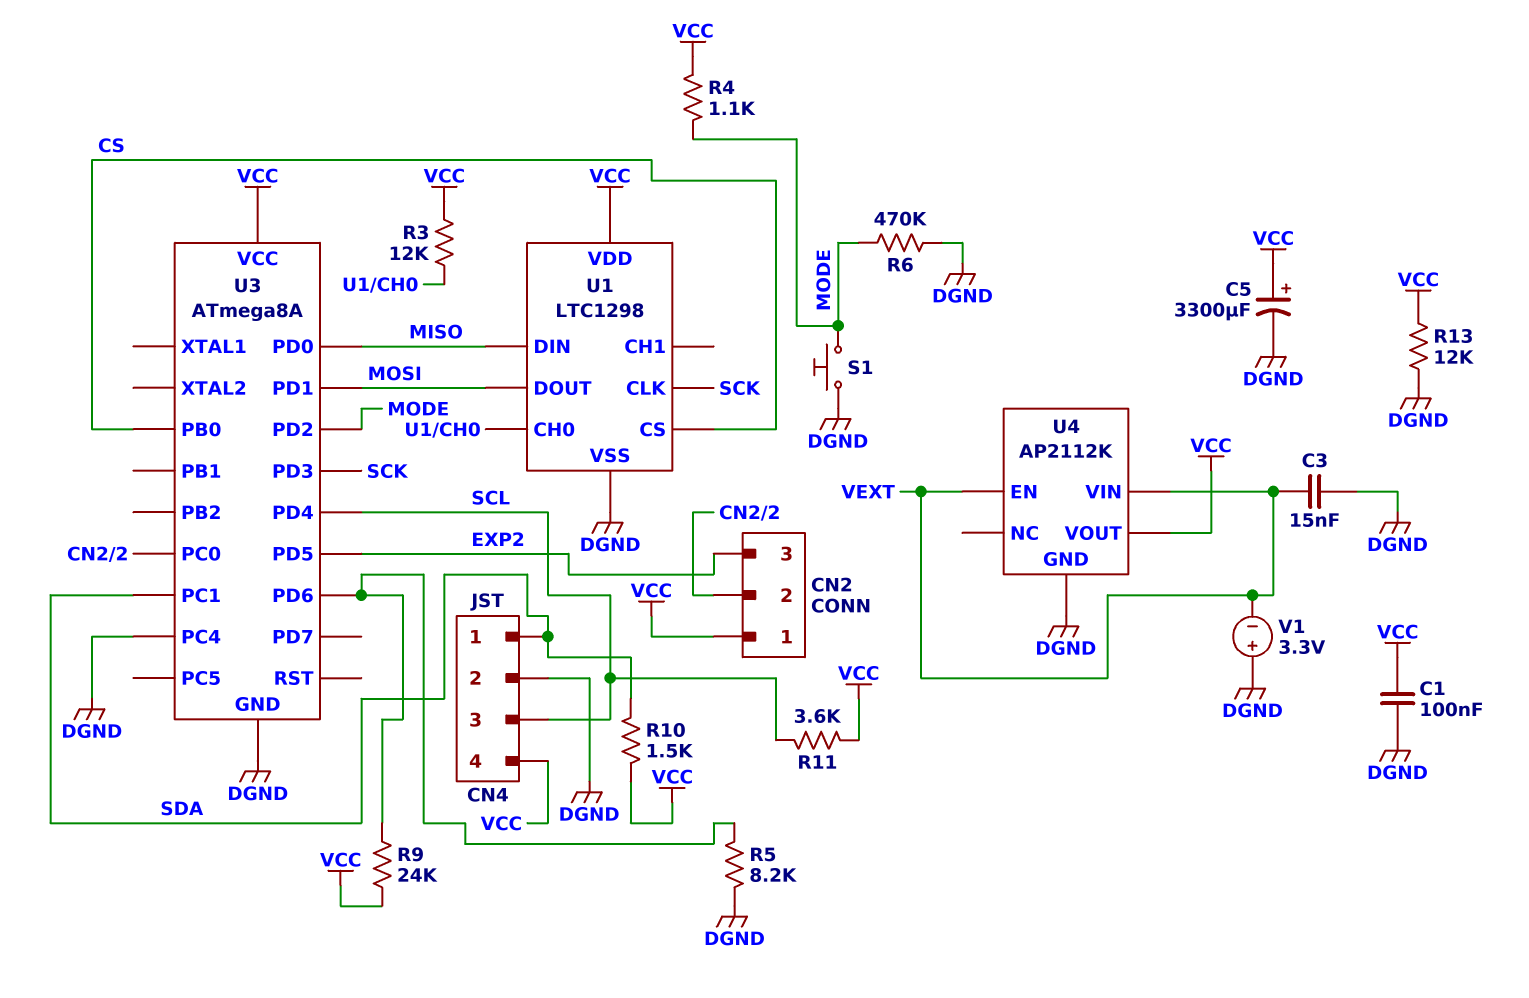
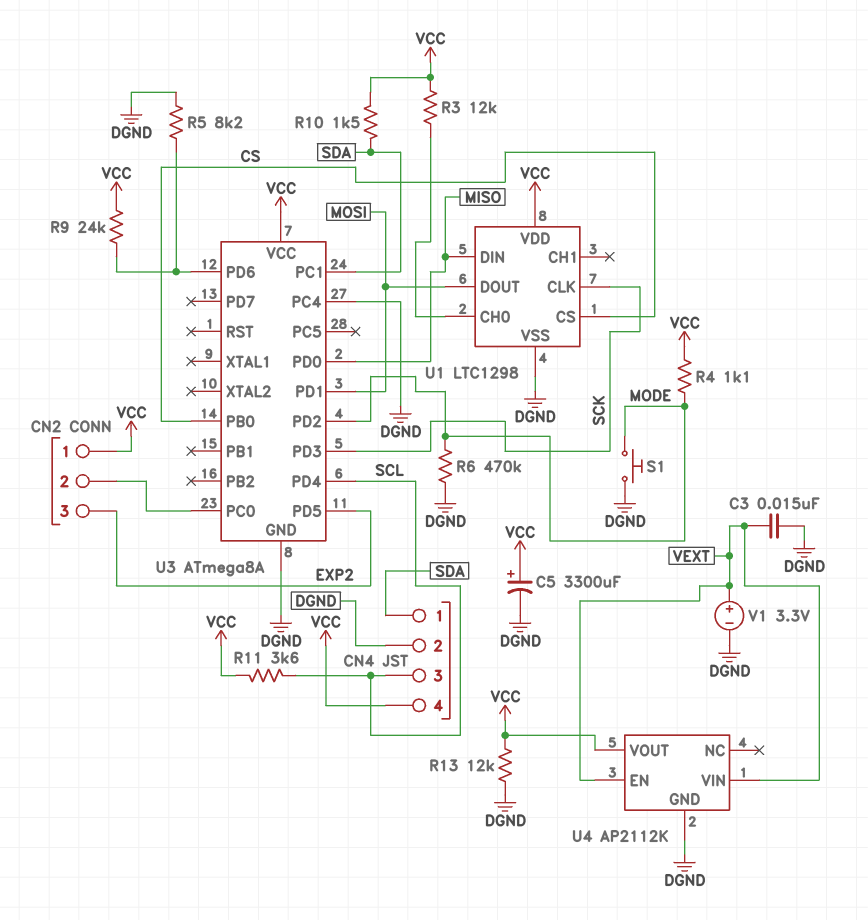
C1: 100nF (DGND, VCC) -> none
V1: 3.3V (plus DGND, minus VEXT) -> 3.3V (plus VEXT, minus DGND)

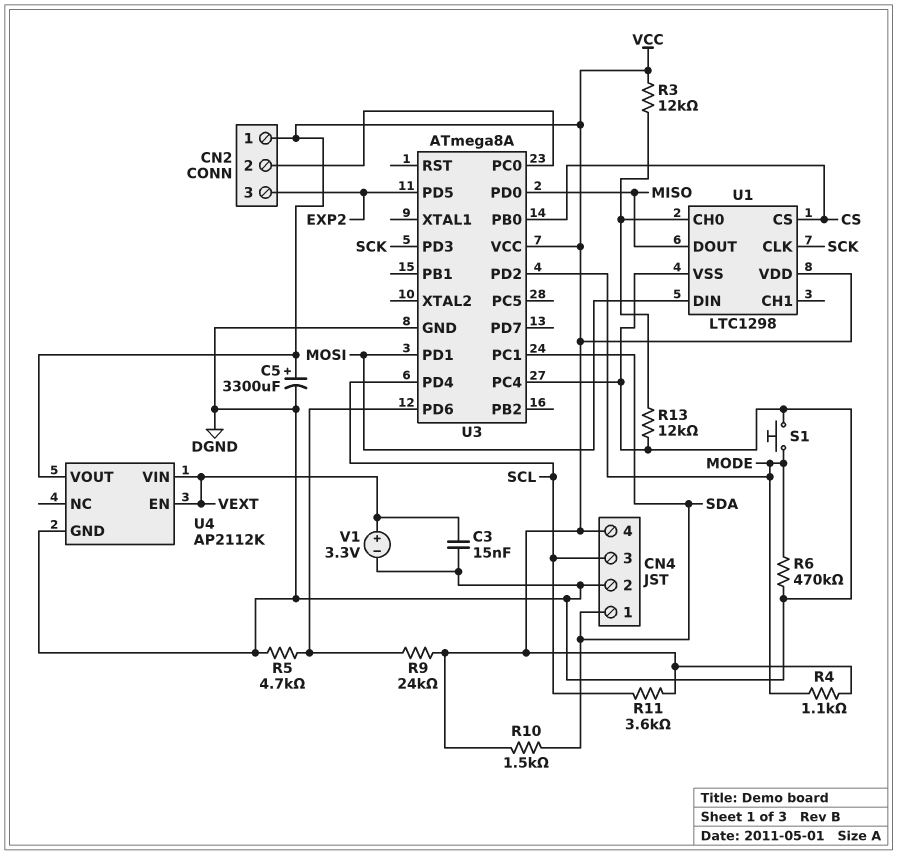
R5: 8.2k (DGND, U3/PD6) -> 4.7k (DGND, U3/PD6)
R13: 12k (DGND, VCC) -> 12k (DGND, U1/CH0)
U1 pin DIN: MISO -> MOSI
U1 pin DOUT: MOSI -> MISO

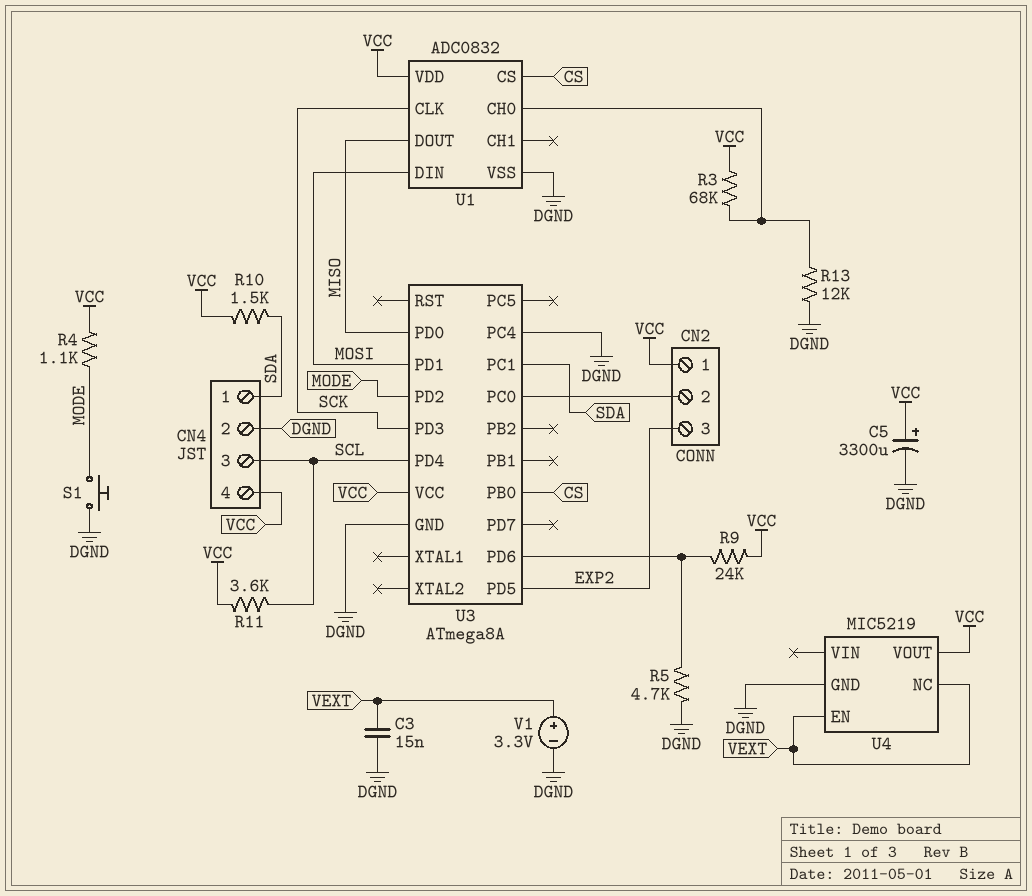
R3: 12k (U1/CH0, VCC) -> 68k (U1/CH0, VCC)
R6: 470k (DGND, MODE) -> none
U1: LTC1298 -> ADC0832
U4: AP2112K -> MIC5219
U4 pin NC: none -> VEXT
U4 pin VIN: VEXT -> none

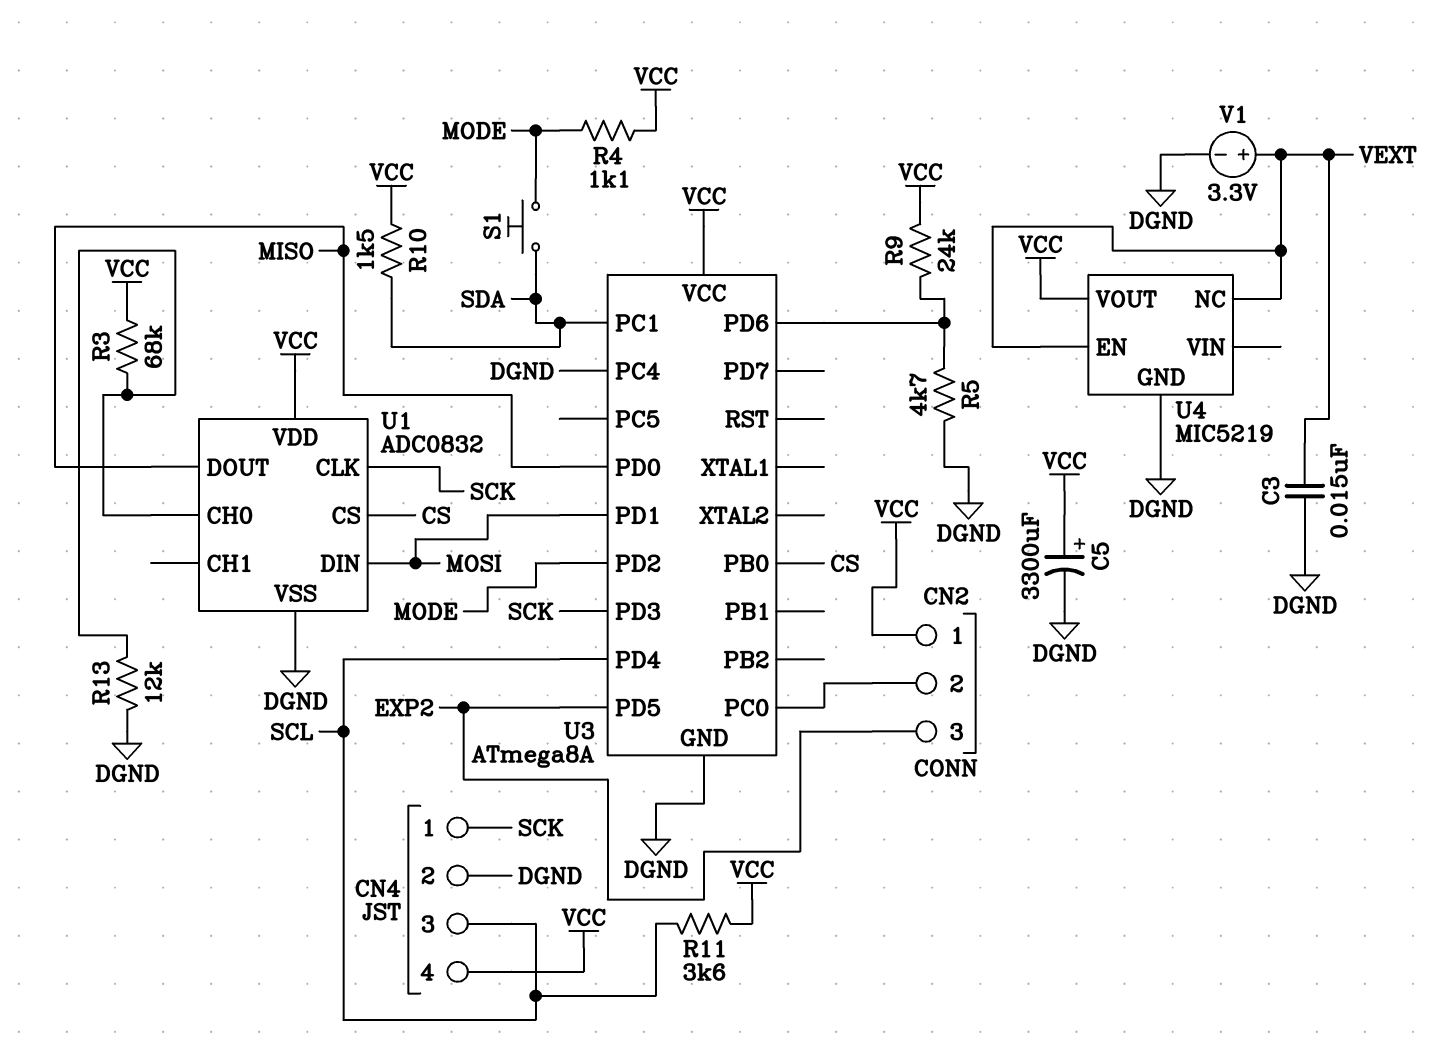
CN4 pin 1: SDA -> SCK
S1: button (DGND, MODE) -> button (MODE, SDA)

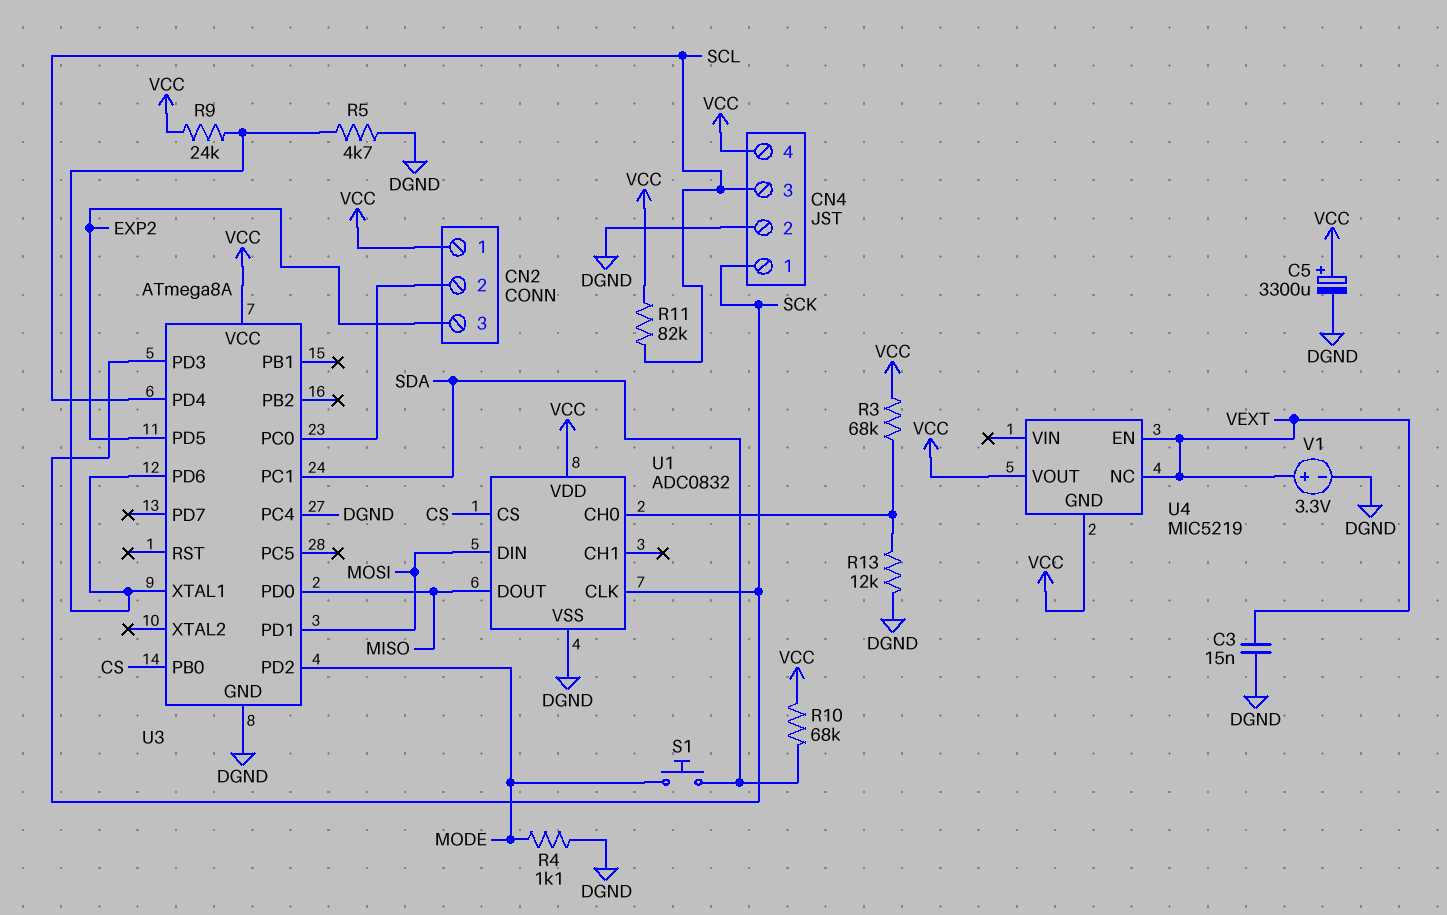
R4: 1.1k (MODE, VCC) -> 1.1k (DGND, MODE)
R10: 1.5k (SDA, VCC) -> 68k (SDA, VCC)
R11: 3.6k (SCL, VCC) -> 82k (SCL, VCC)
U3 pin XTAL1: none -> U3/PD6
U4 pin GND: DGND -> VCC

